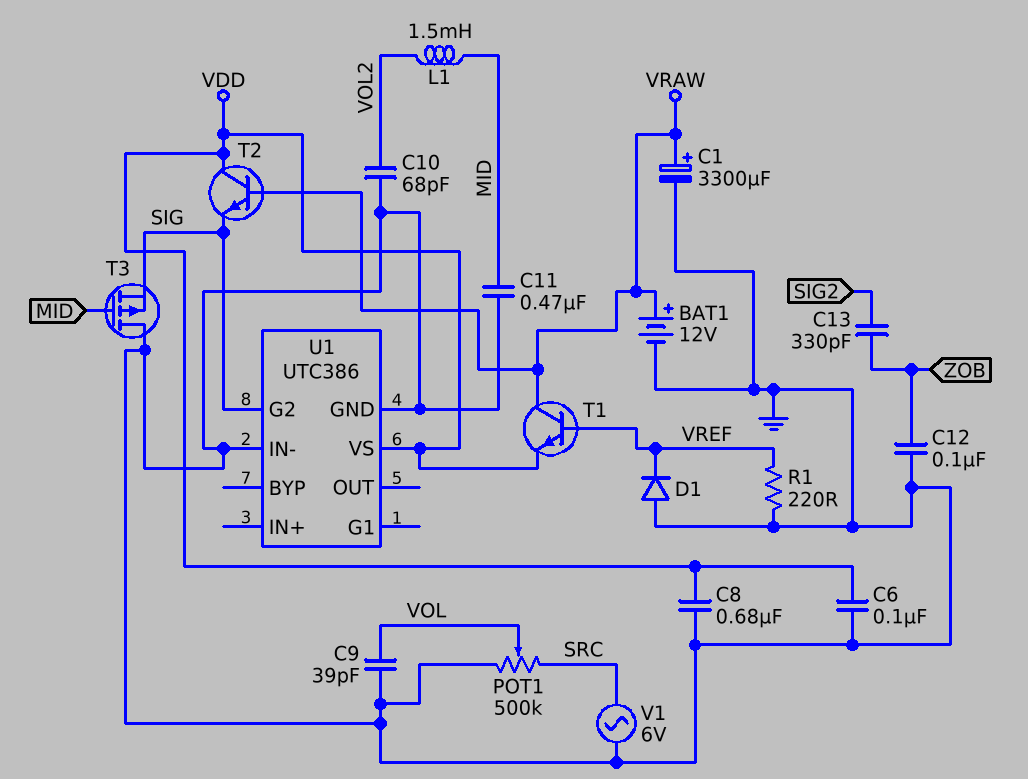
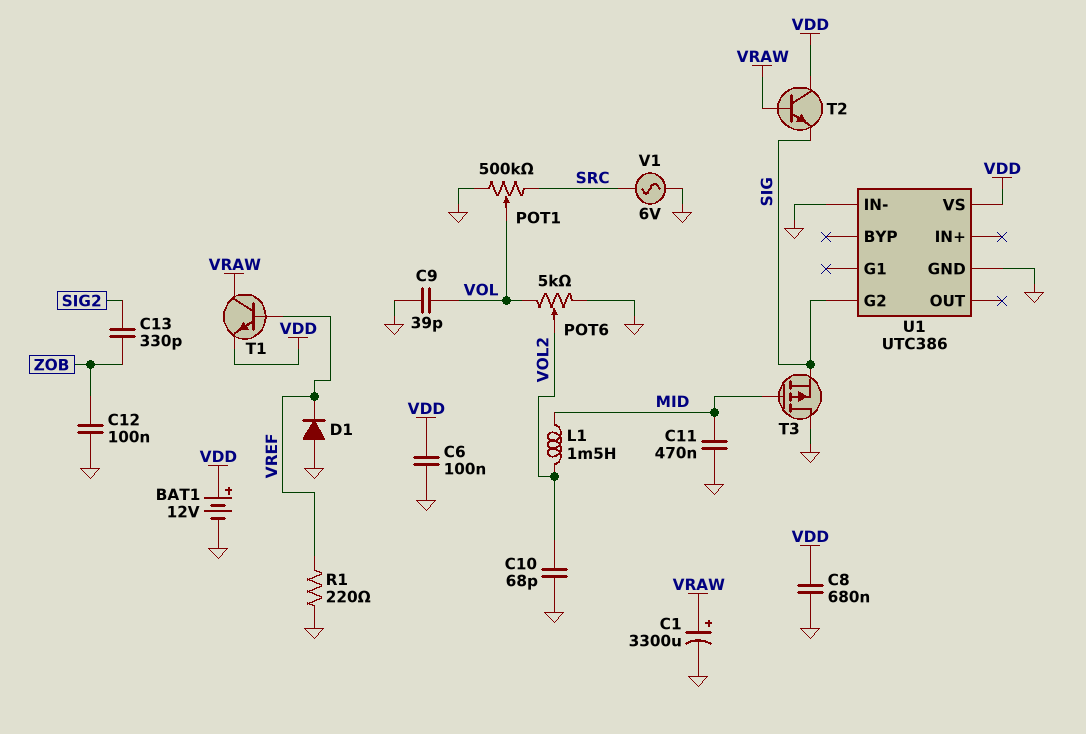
BAT1: 12V (plus VRAW, minus GND) -> 12V (plus VDD, minus GND)
POT6: none -> 5k (GND, VOL, wiper VOL2)

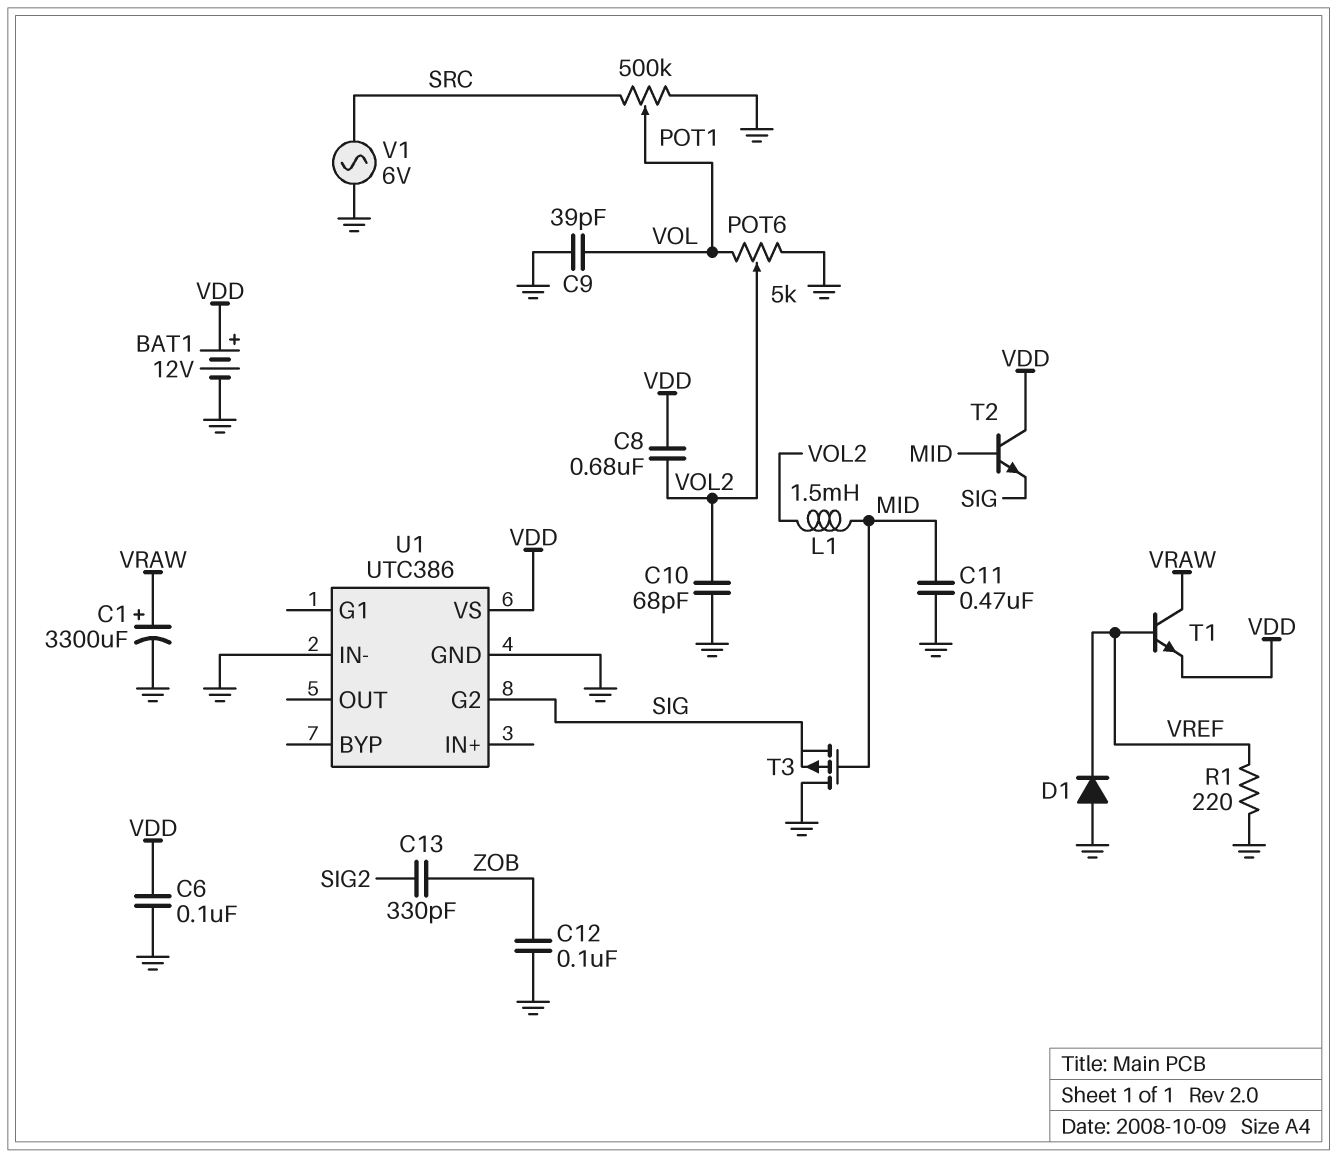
C8: 680nF (GND, VDD) -> 680nF (VDD, VOL2)
T2: NPN (B VRAW, C VDD, E SIG) -> NPN (B MID, C VDD, E SIG)

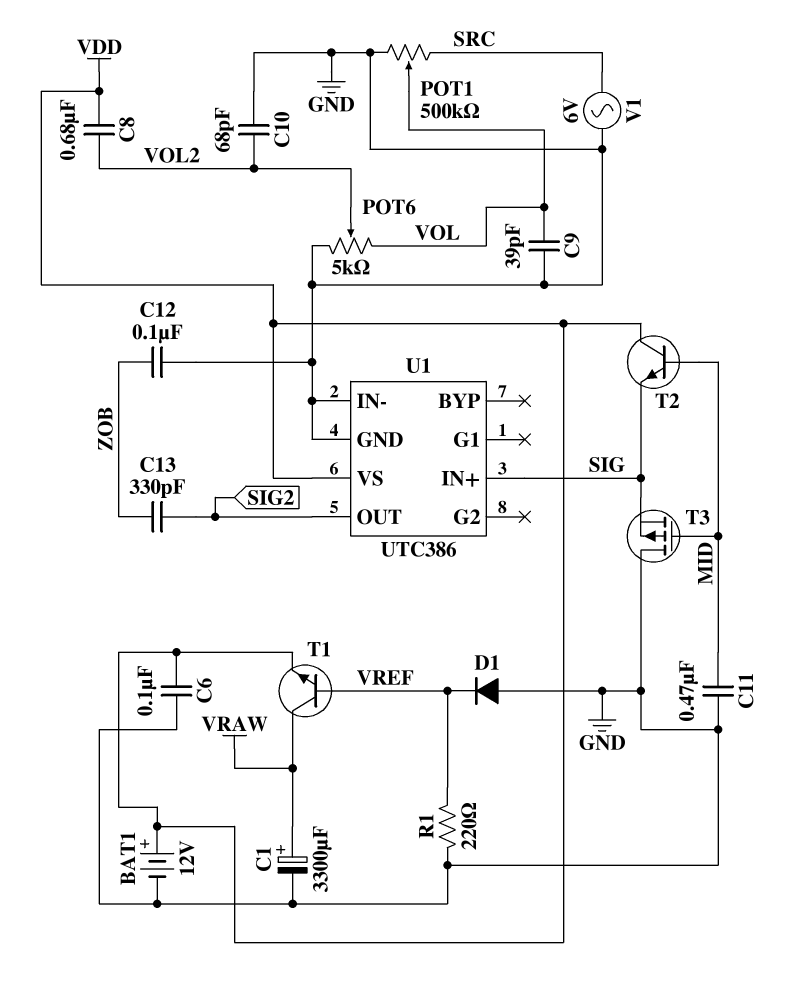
L1: 1.5mH (MID, VOL2) -> none
U1 pin G2: SIG -> none
U1 pin IN+: none -> SIG
U1 pin OUT: none -> SIG2

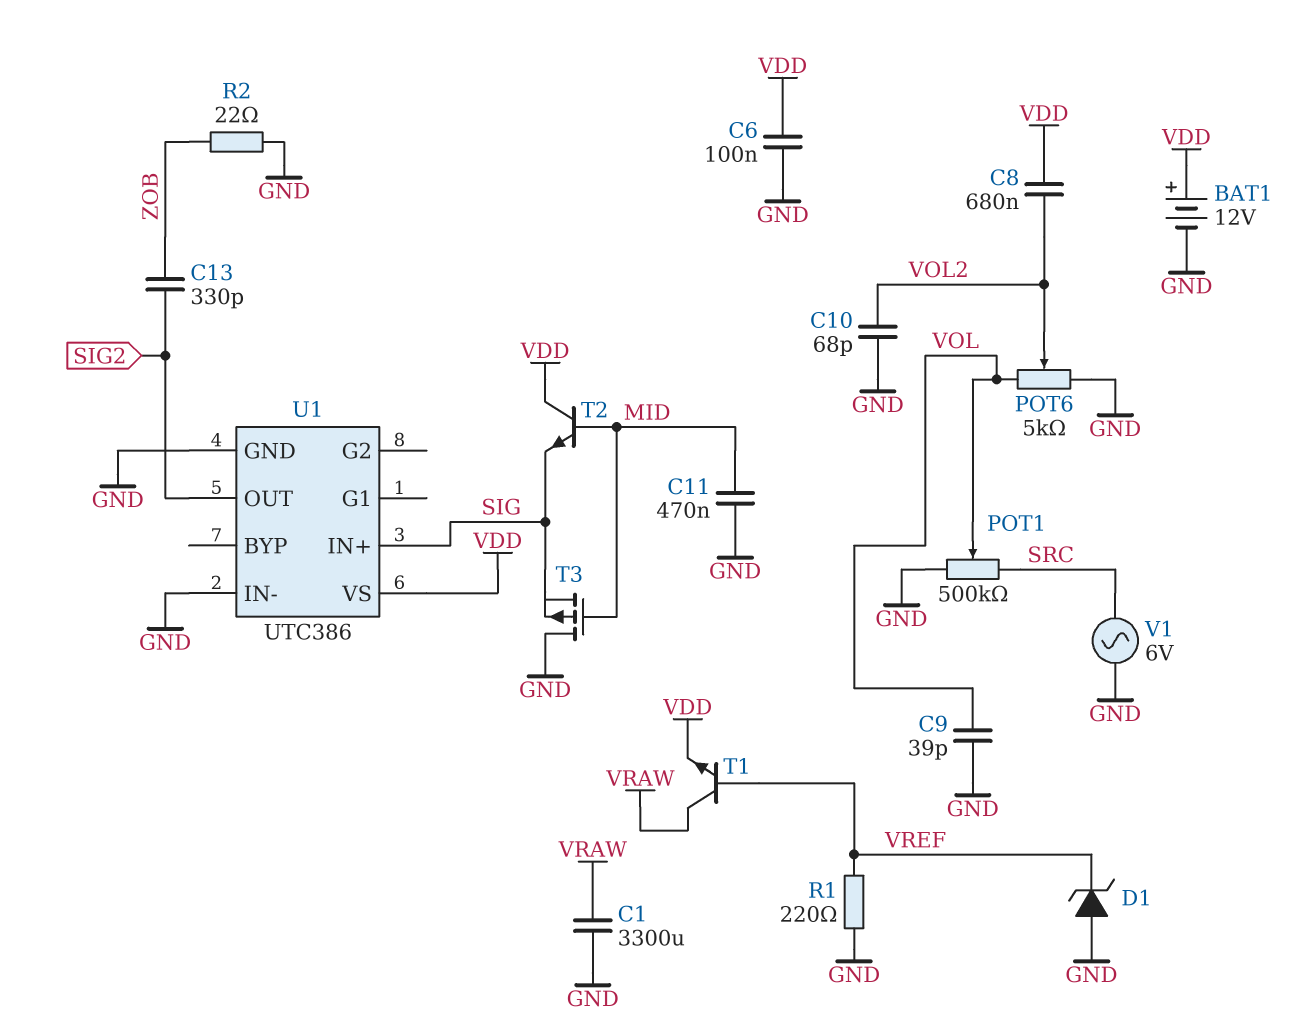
C1: 3300uF (plus VRAW, minus GND) -> 3300uF (GND, VRAW)
C12: 100nF (GND, ZOB) -> none
D1: diode (A GND, K VREF) -> zener (A GND, K VREF)
R2: none -> 22 (GND, ZOB)

